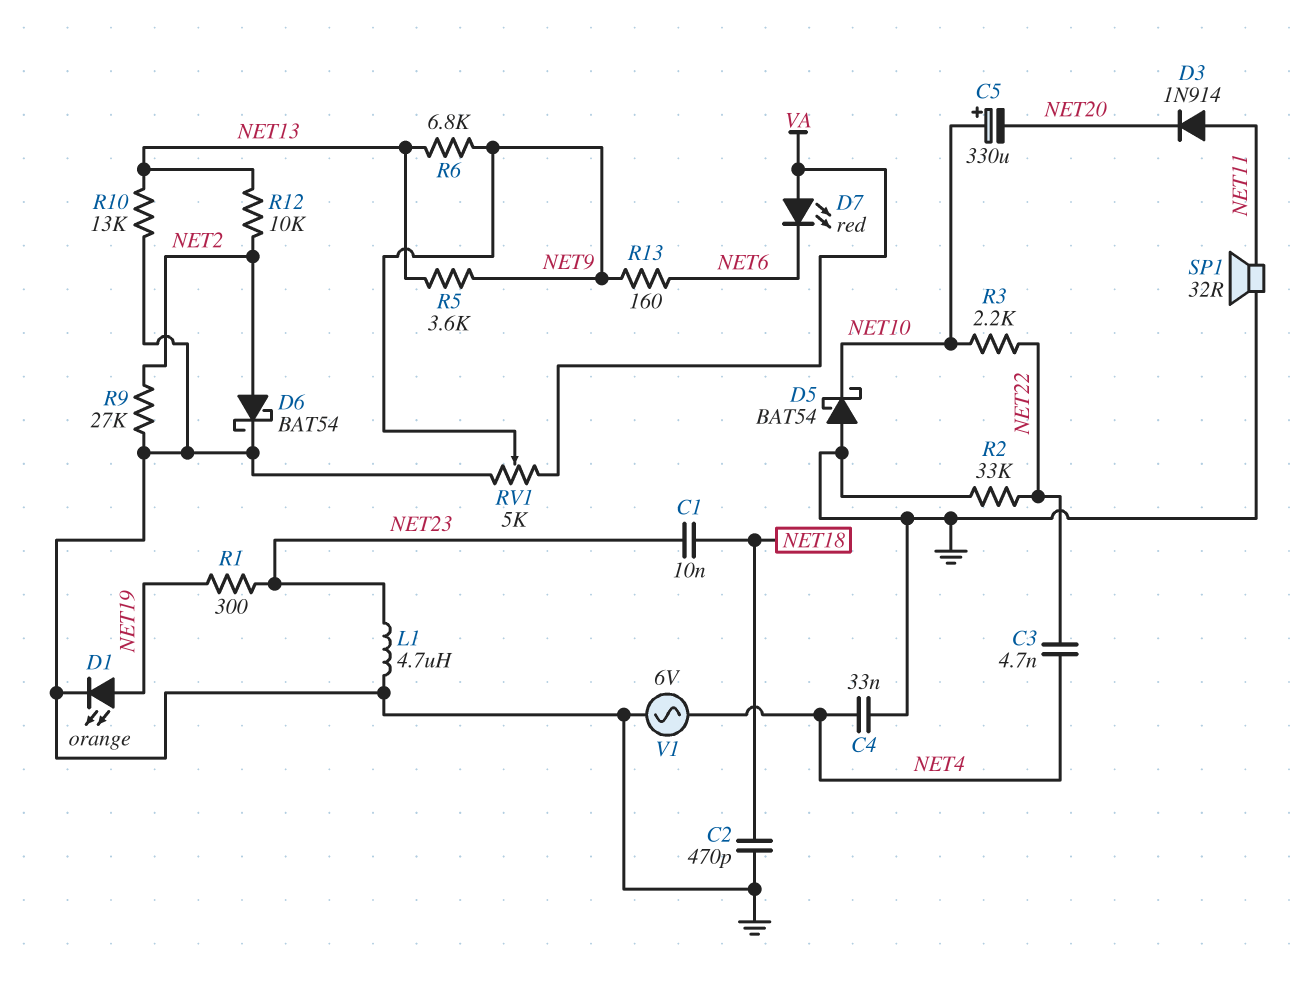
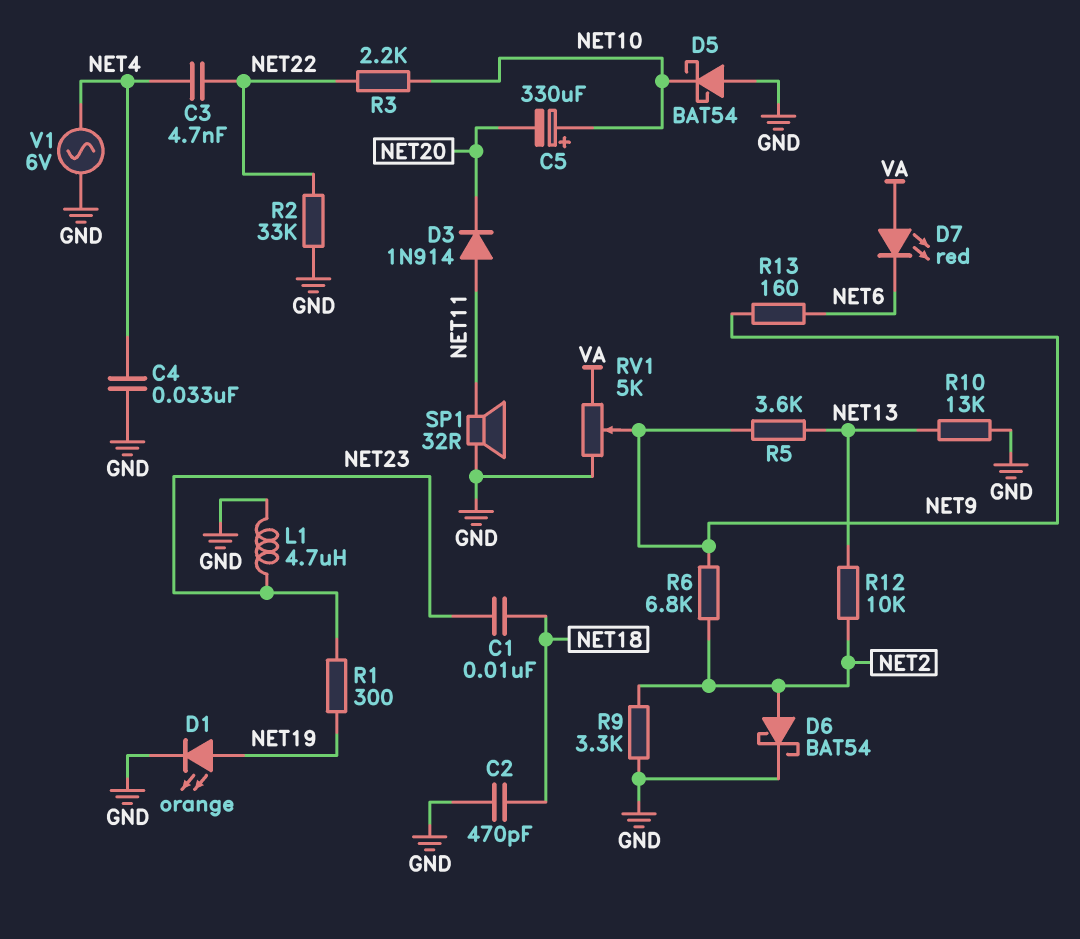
R6: 6.8k (NET9, NET13) -> 6.8k (NET2, NET9)
R9: 27k (GND, NET2) -> 3.3k (GND, NET2)

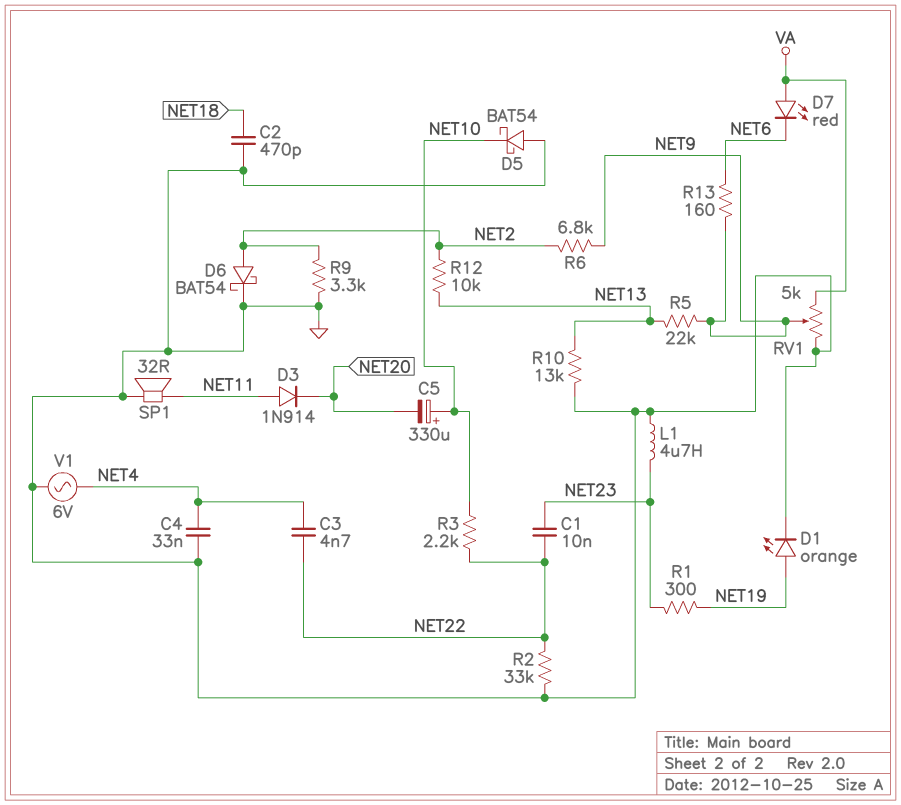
C1: 10nF (NET18, NET23) -> 10nF (NET22, NET23)
R5: 3.6k (NET9, NET13) -> 22k (NET9, NET13)

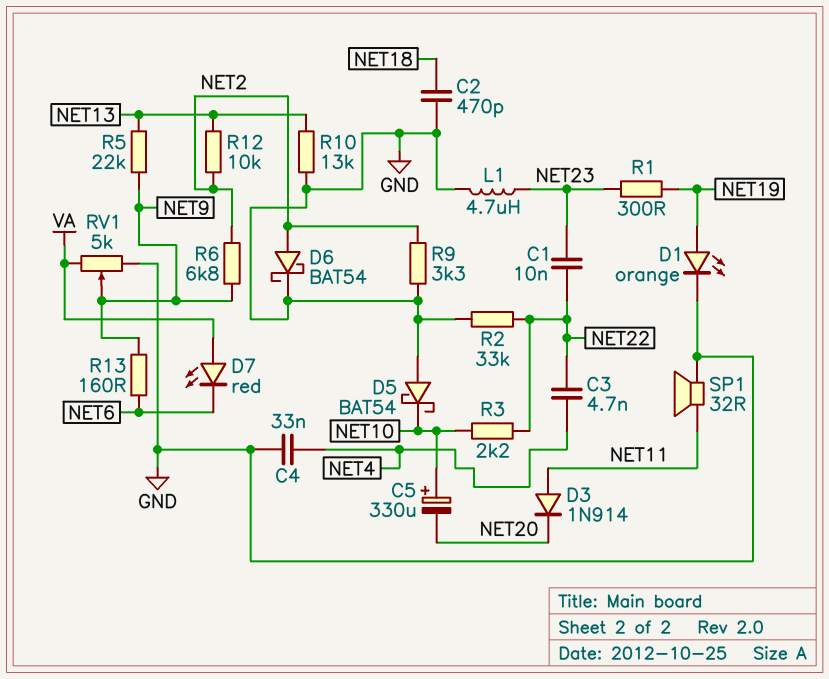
V1: AC 6V (GND, NET4) -> none

